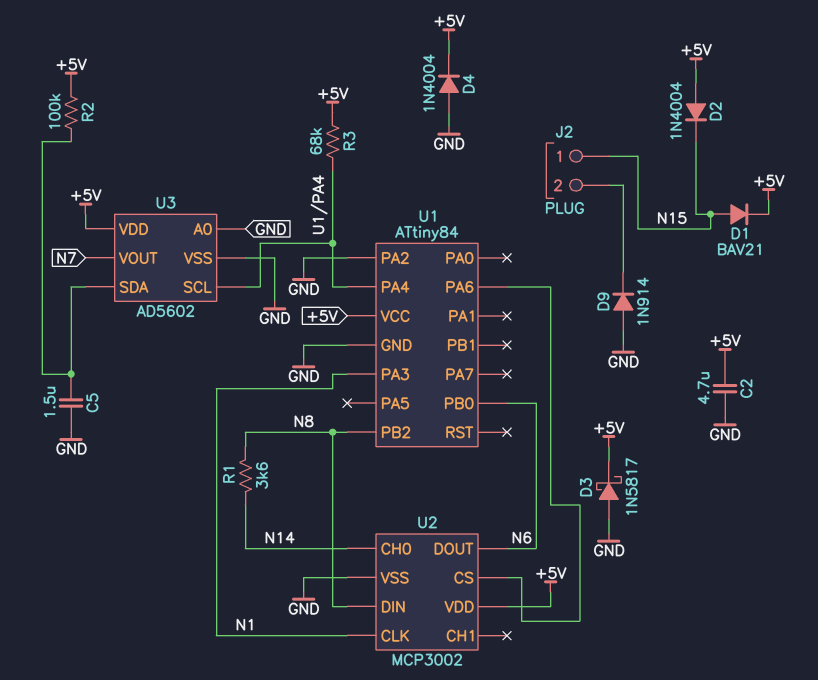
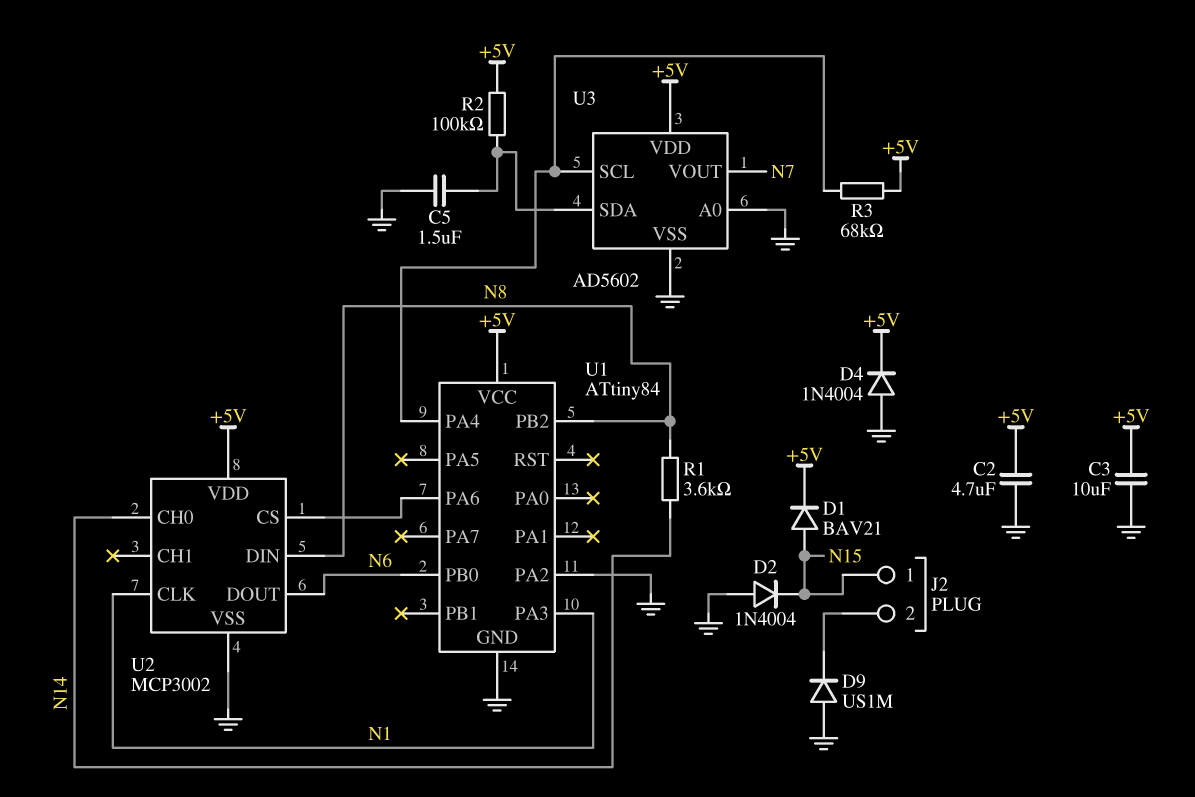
C3: none -> 10uF (+5V, GND)
D2: diode 1N4004 (A +5V, K N15) -> diode 1N4004 (A GND, K N15)
D3: schottky 1N5817 (A GND, K +5V) -> none
D9: diode 1N914 (A GND, K J2/2) -> diode US1M (A GND, K J2/2)

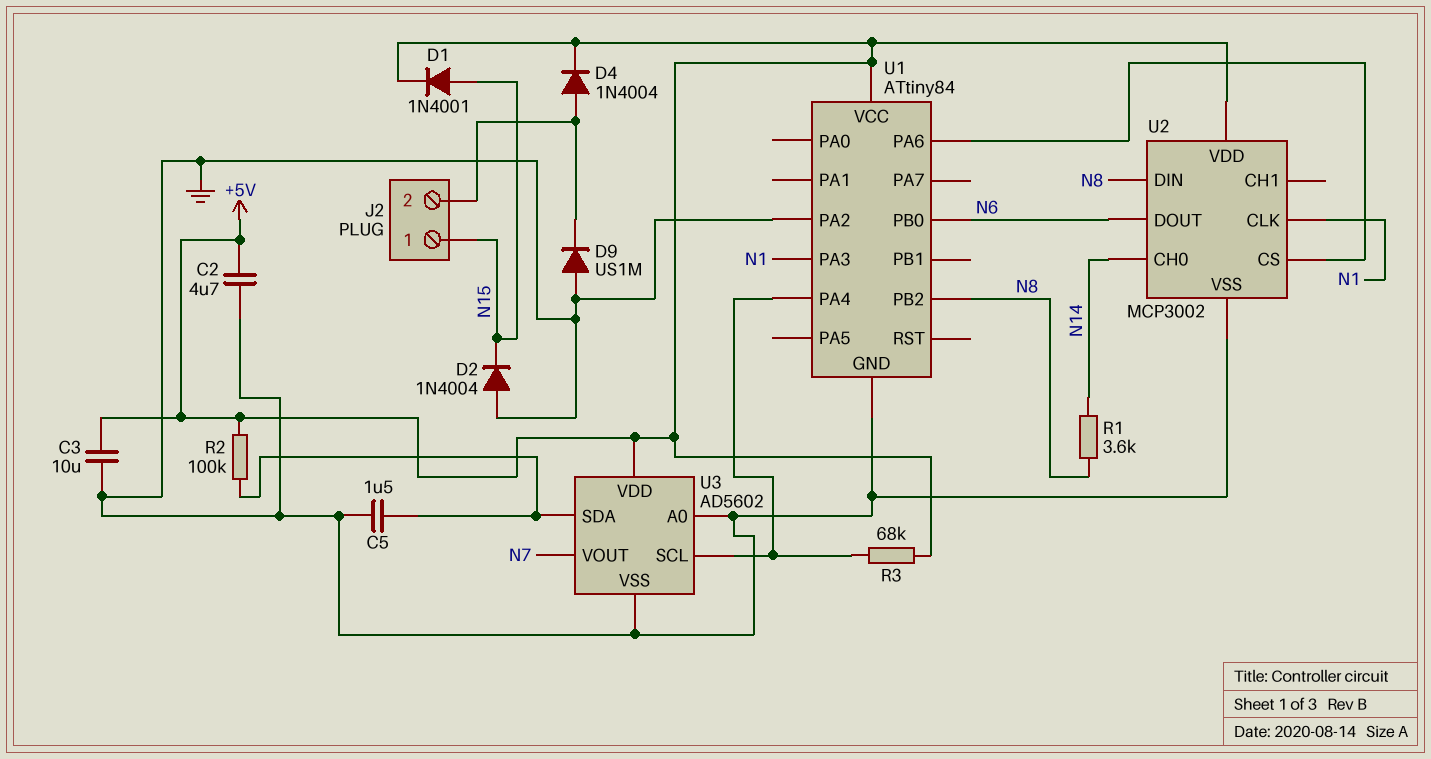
D1: diode BAV21 (A N15, K +5V) -> diode 1N4001 (A N15, K +5V)
D4: diode 1N4004 (A GND, K +5V) -> diode 1N4004 (A J2/2, K +5V)

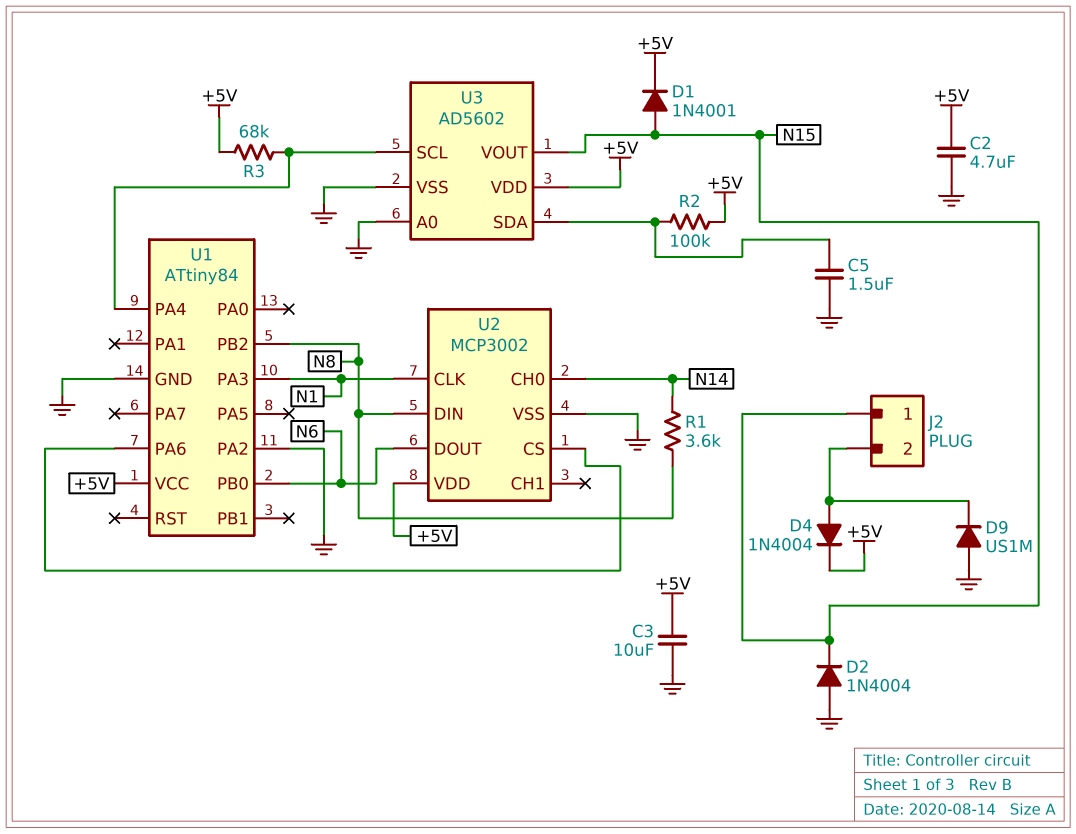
U3 pin VOUT: N7 -> N15

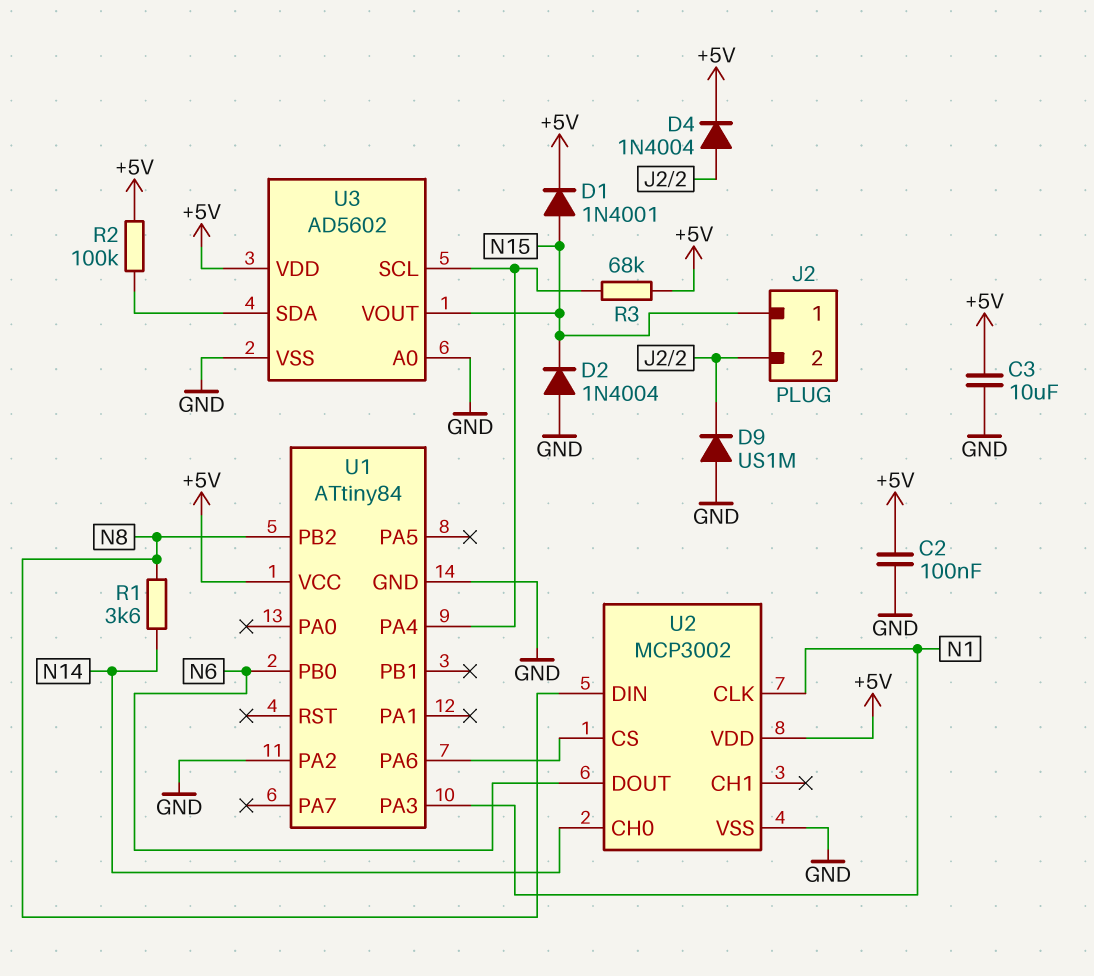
C2: 4.7uF (+5V, GND) -> 100nF (+5V, GND)
C5: 1.5uF (GND, U3/SDA) -> none

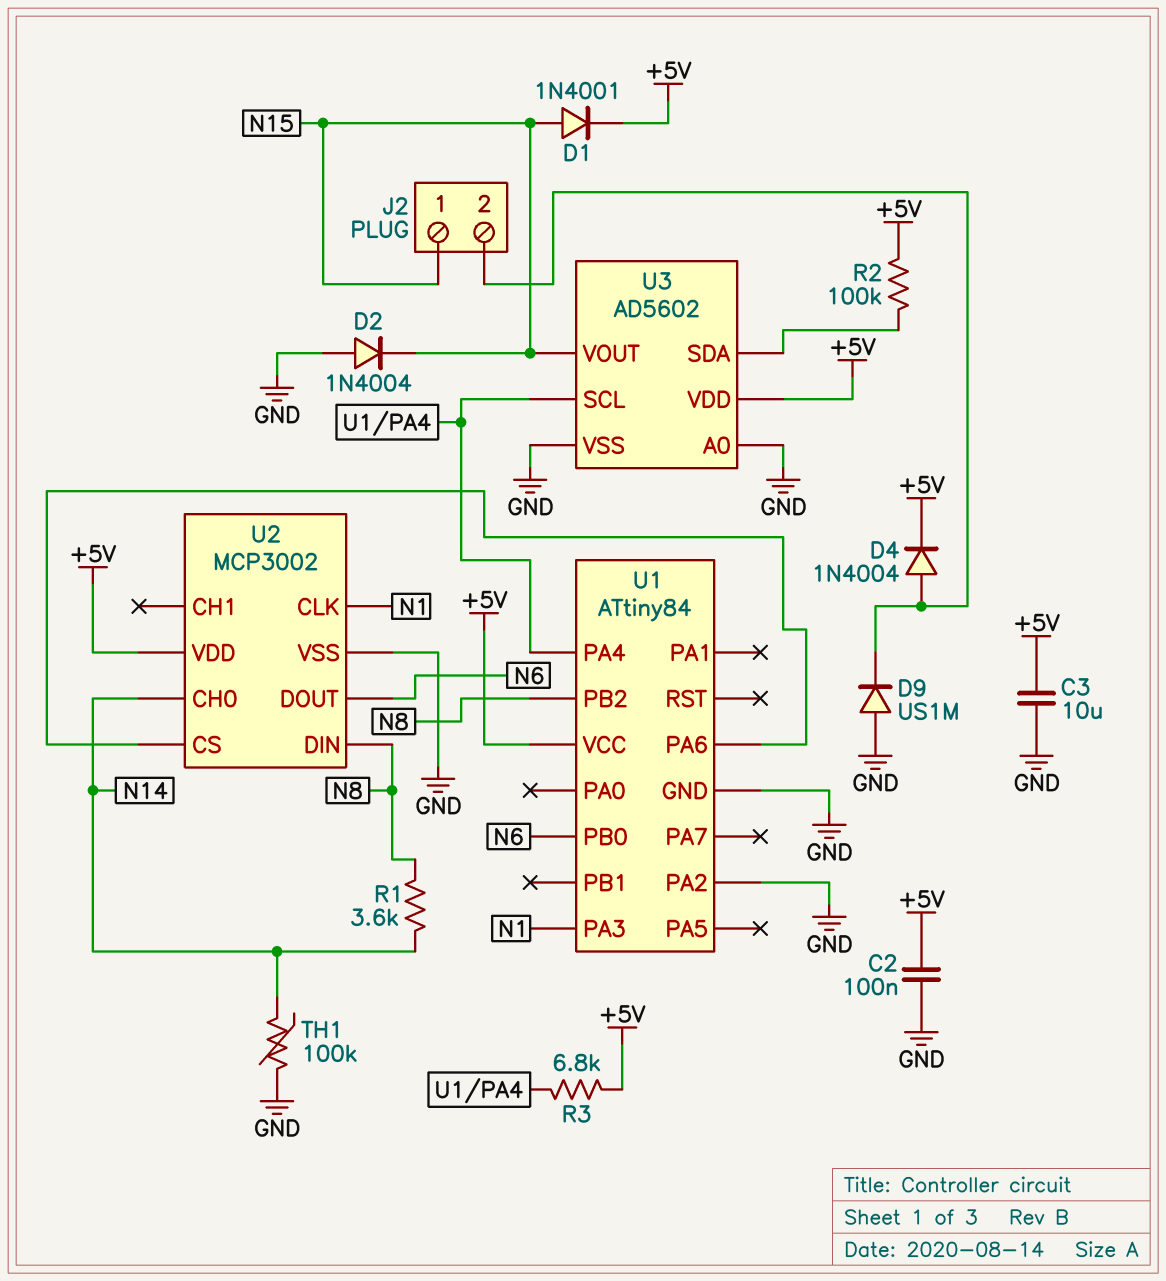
R3: 68k (+5V, U1/PA4) -> 6.8k (+5V, U1/PA4)
TH1: none -> 100k (GND, N14)

